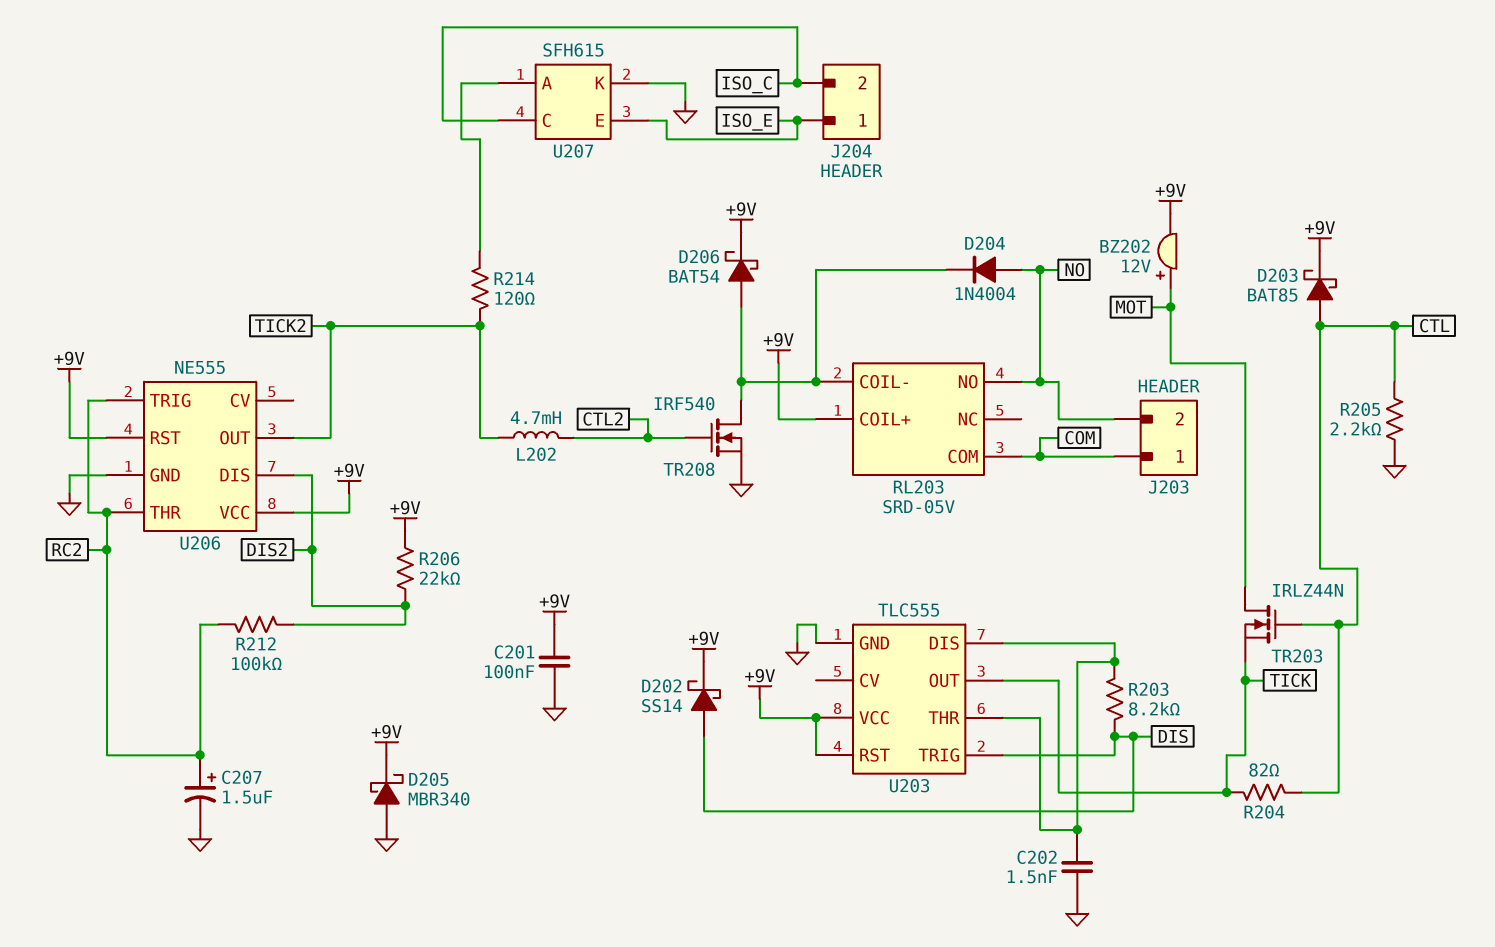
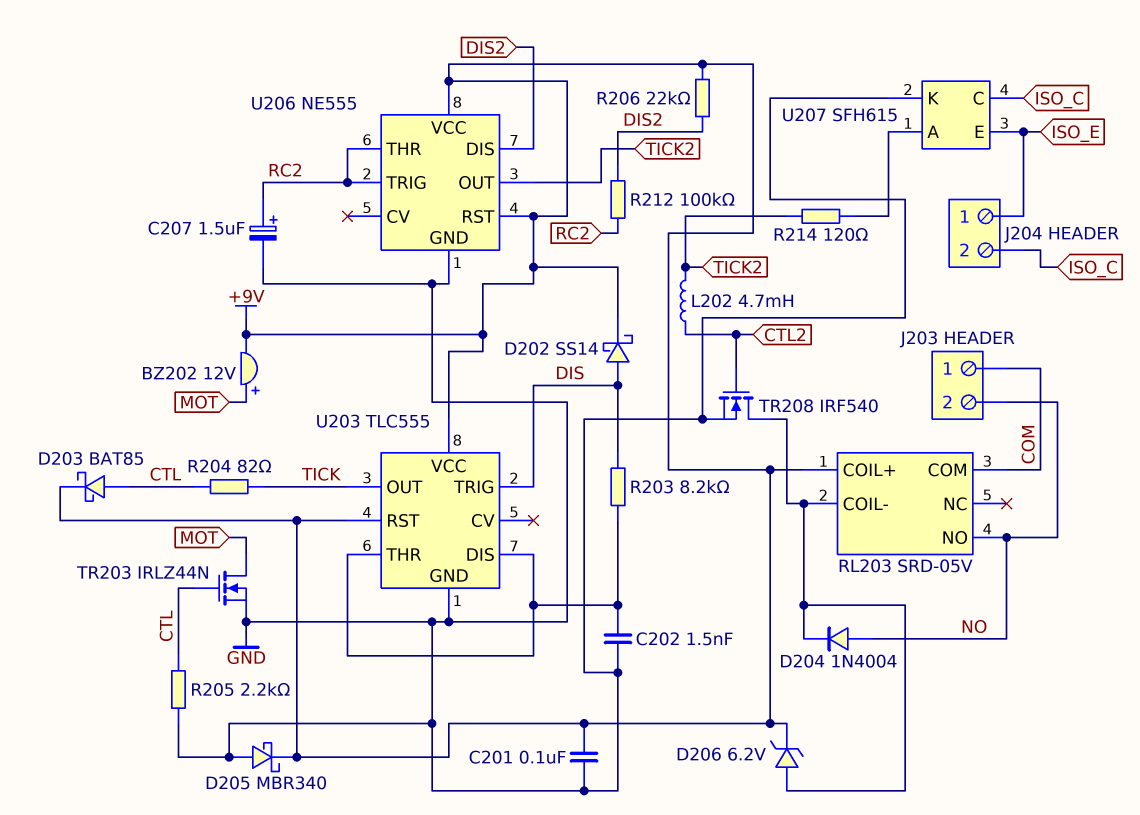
D206: schottky BAT54 (A RL203/COIL-, K +9V) -> zener 6.2V (A RL203/COIL-, K +9V)
TR203: NMOS IRLZ44N (G CTL, D MOT, S TICK) -> NMOS IRLZ44N (G CTL, D MOT, S GND)

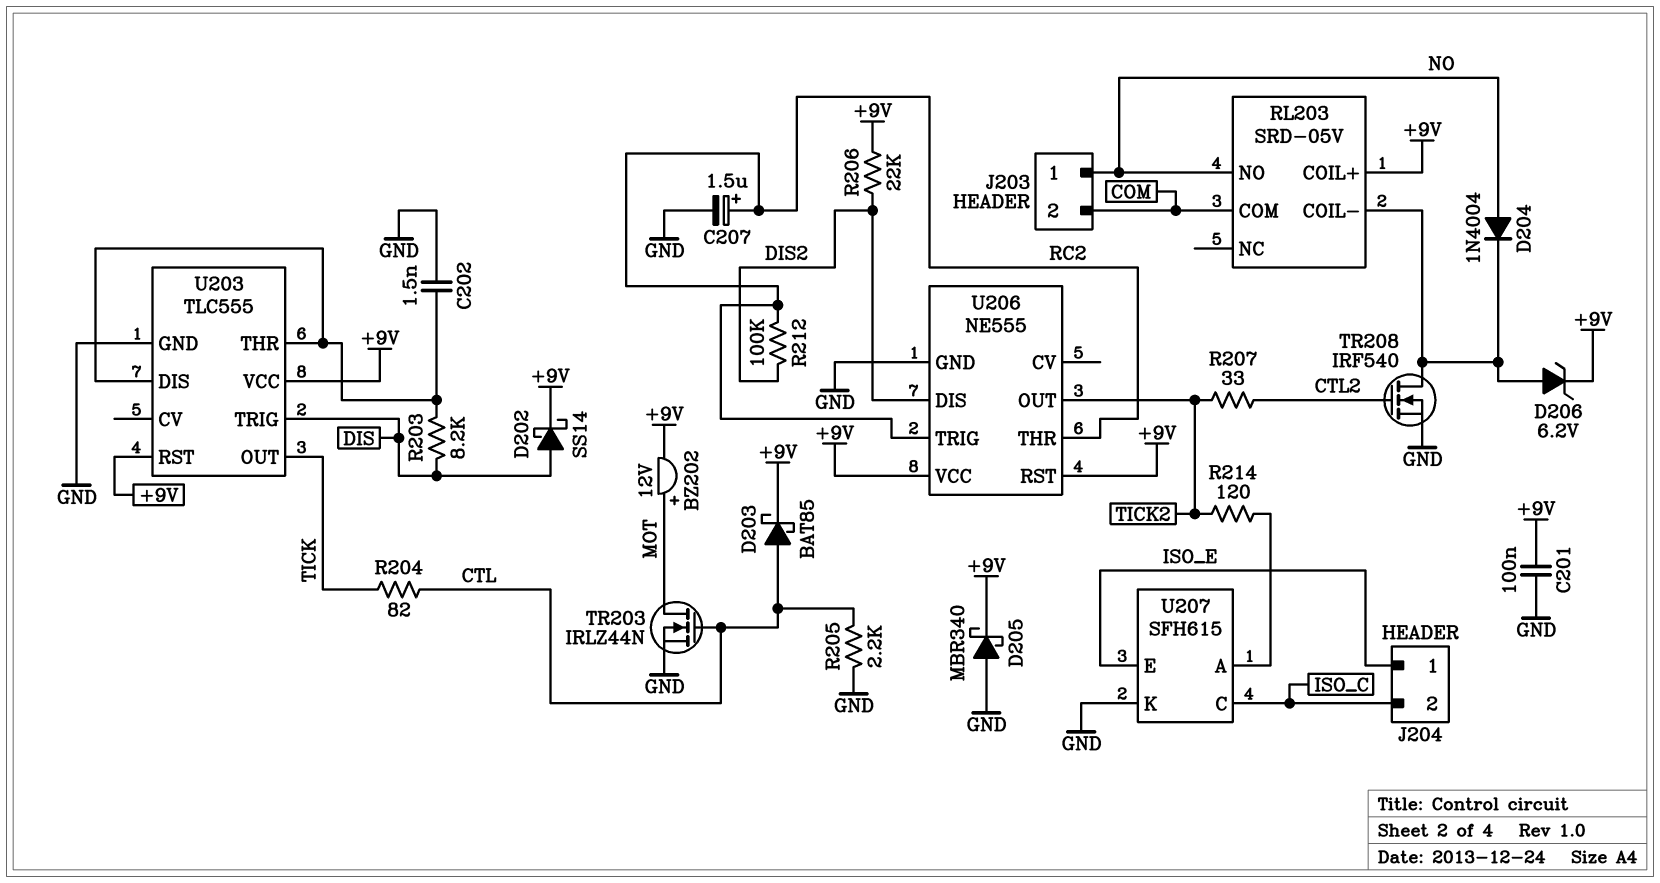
J203 pin 1: COM -> NO
J203 pin 2: NO -> COM
L202: 4.7mH (CTL2, TICK2) -> none
R207: none -> 33 (CTL2, TICK2)

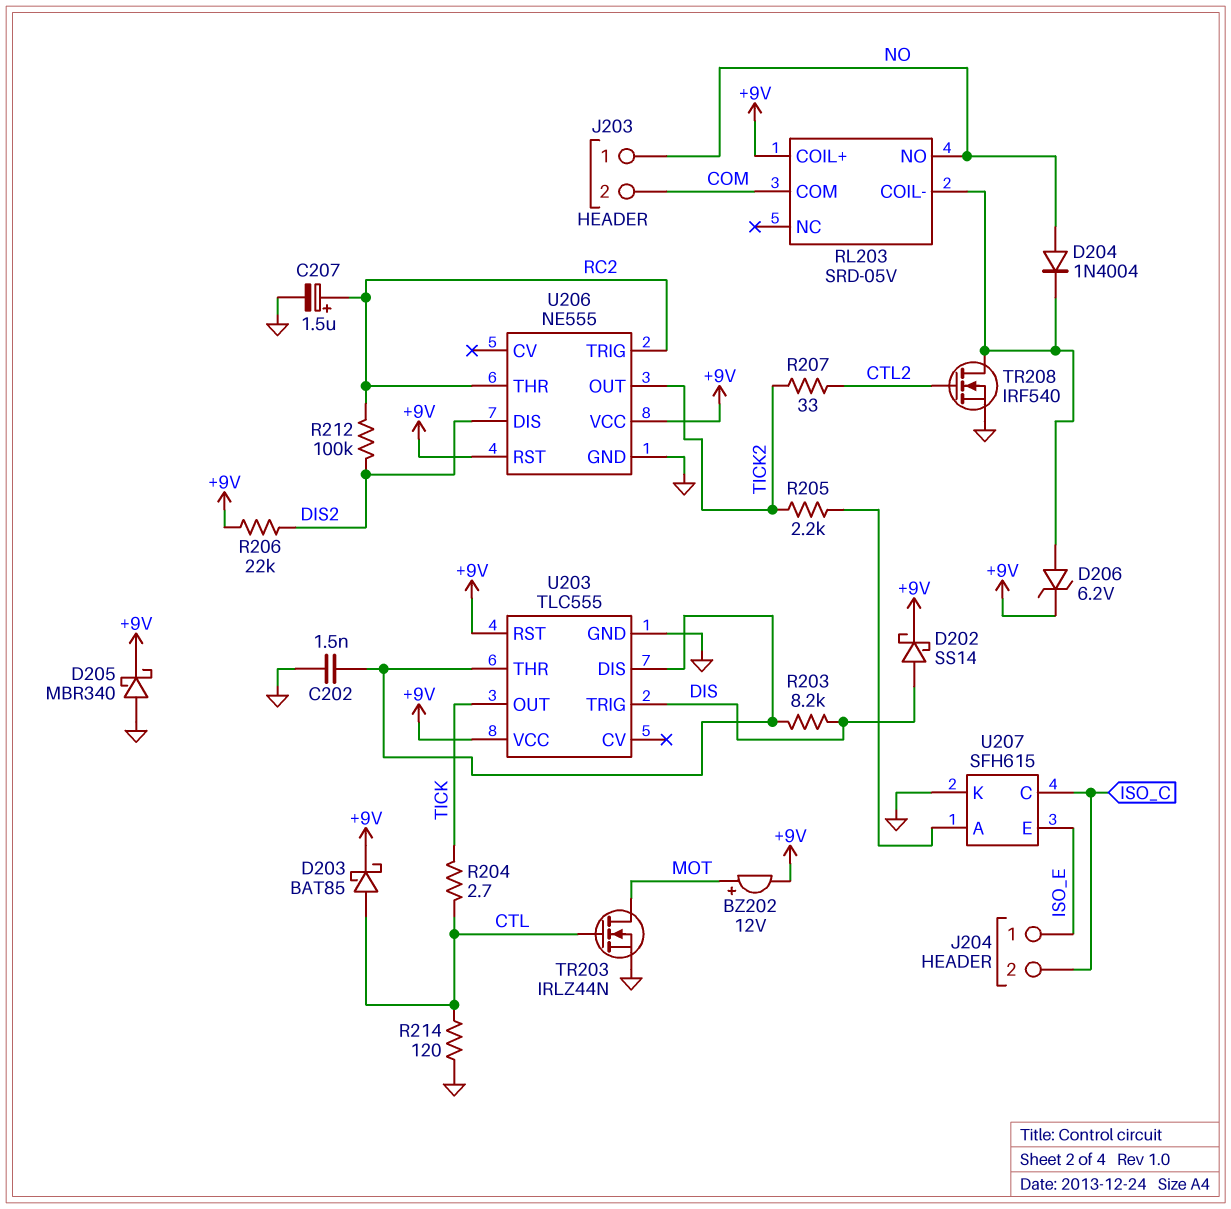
C201: 100nF (+9V, GND) -> none
R204: 82 (CTL, TICK) -> 2.7 (CTL, TICK)
R205: 2.2k (CTL, GND) -> 2.2k (TICK2, U207/A)
R214: 120 (TICK2, U207/A) -> 120 (CTL, GND)

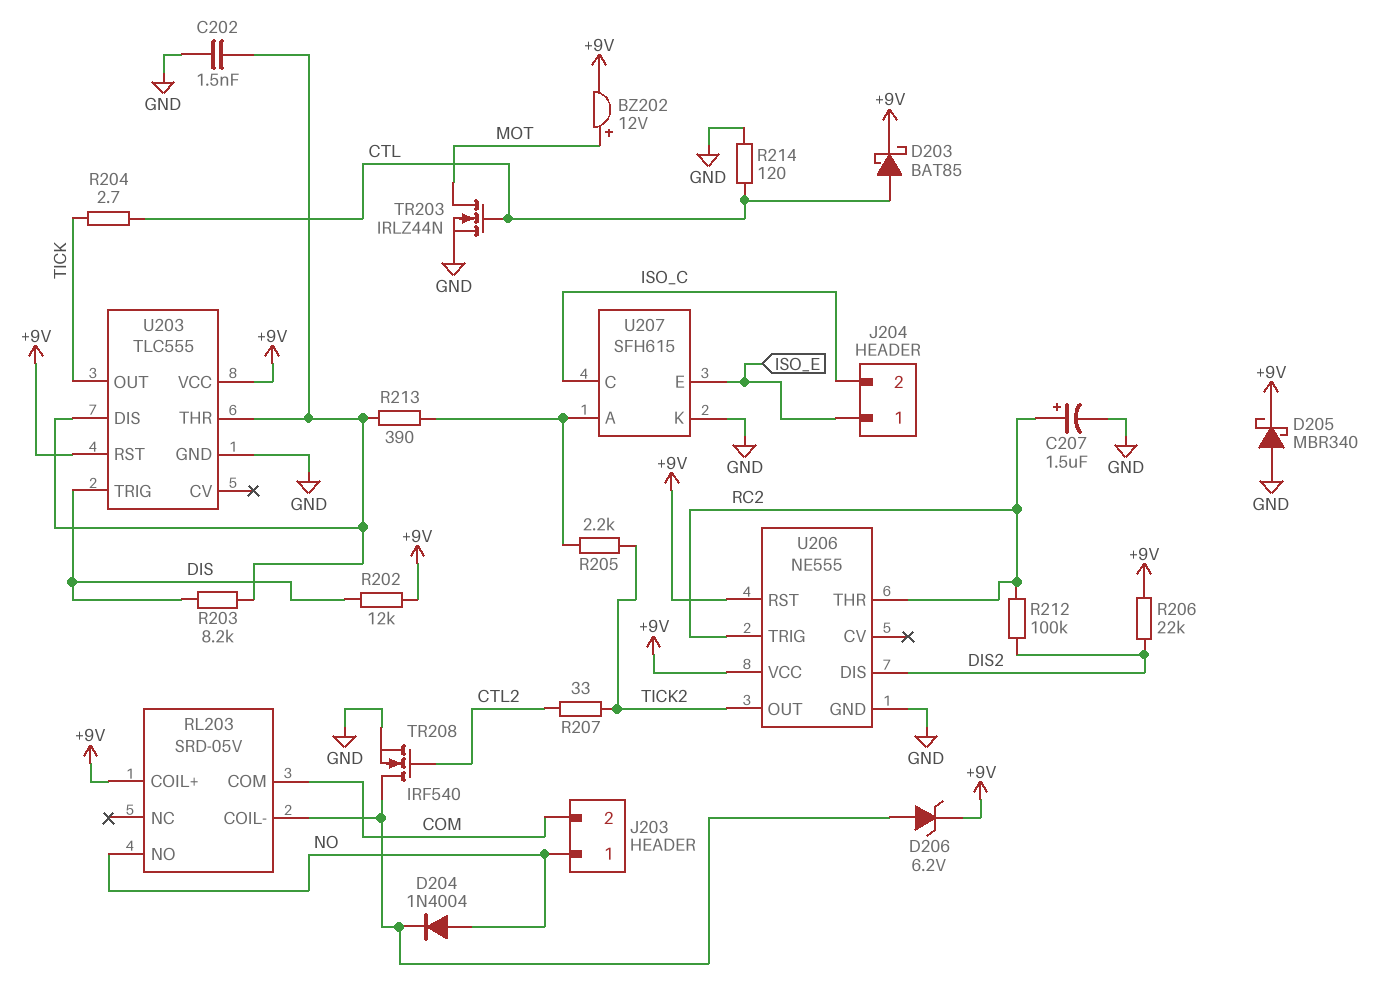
D202: schottky SS14 (A DIS, K +9V) -> none
R202: none -> 12k (+9V, DIS)
R213: none -> 390 (U203/DIS, U207/A)

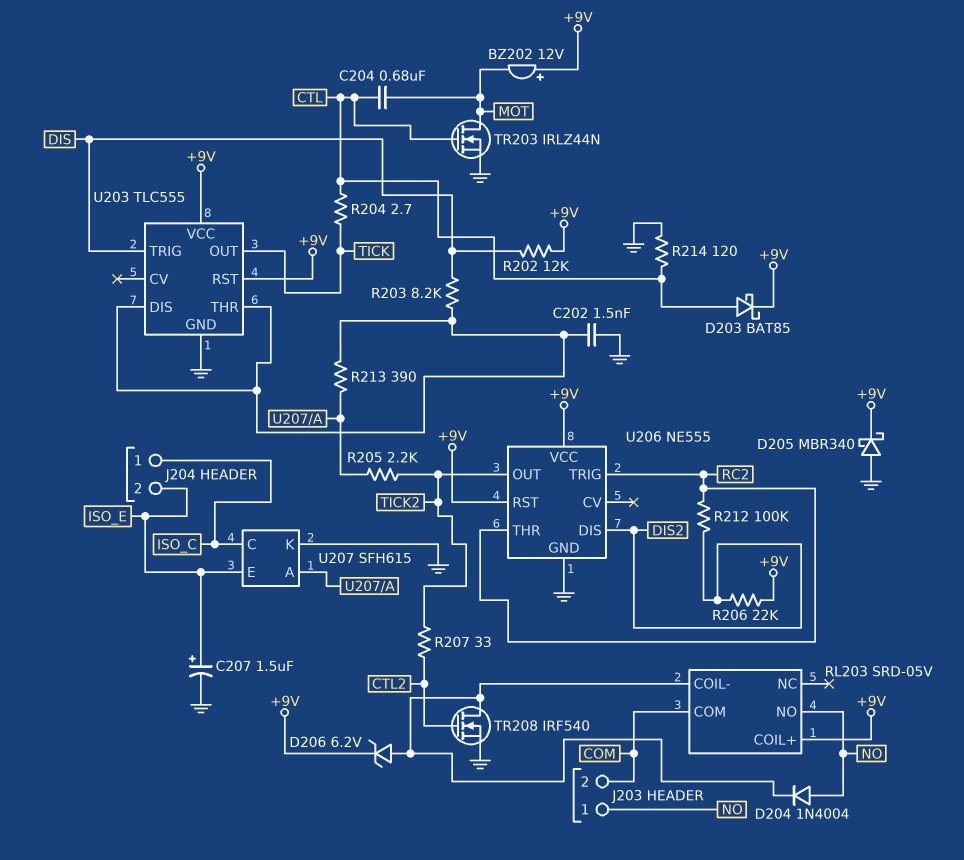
BZ202: buzzer 12V (plus MOT, minus +9V) -> buzzer 12V (plus +9V, minus MOT)
C204: none -> 680nF (CTL, MOT)
C207: 1.5uF (plus RC2, minus GND) -> 1.5uF (plus ISO_E, minus GND)
J204 pin 1: ISO_E -> ISO_C
J204 pin 2: ISO_C -> ISO_E

